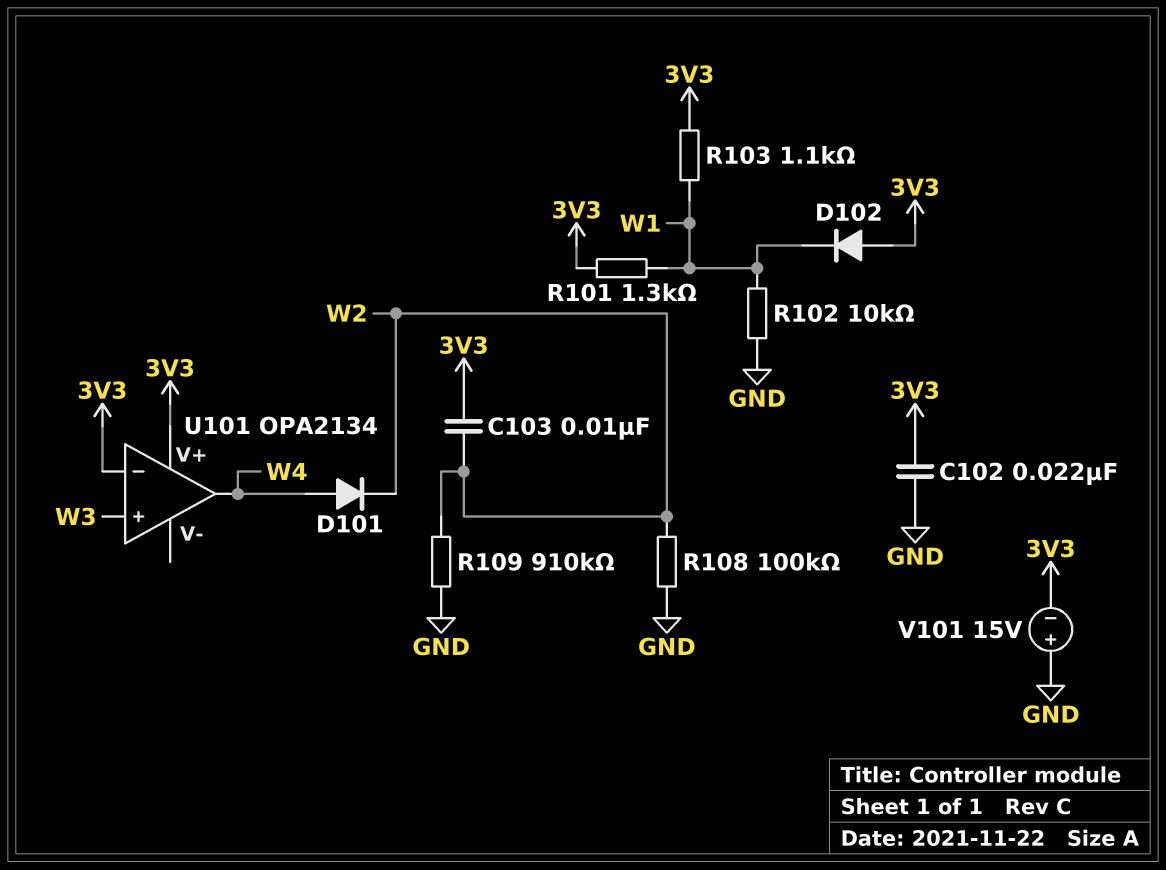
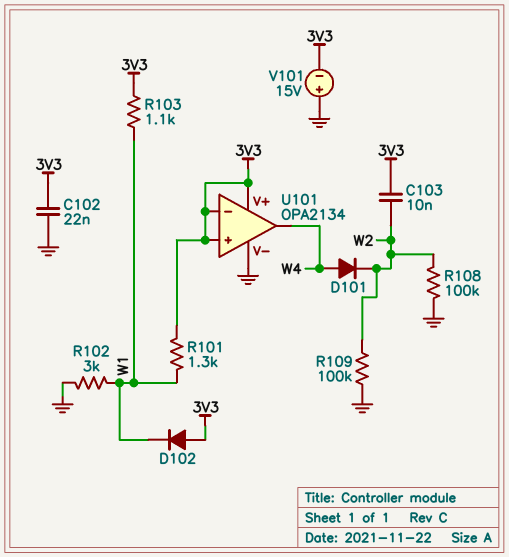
R102: 10k (GND, W1) -> 3k (GND, W1)
R109: 910k (GND, W2) -> 100k (GND, W2)
U101 pin V-: none -> GND
U101 pin in+: W3 -> 3V3

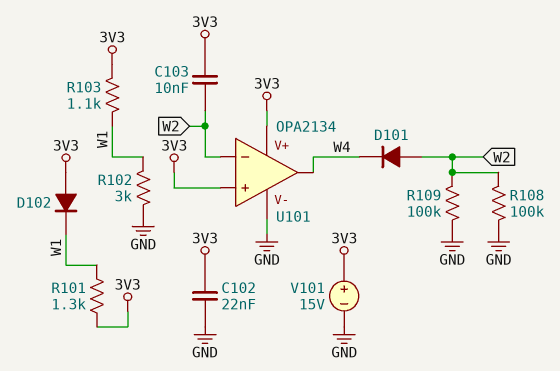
D101: diode (A W4, K W2) -> diode (A W2, K W4)
U101 pin in-: 3V3 -> W2
V101: 15V (plus GND, minus 3V3) -> 15V (plus 3V3, minus GND)

